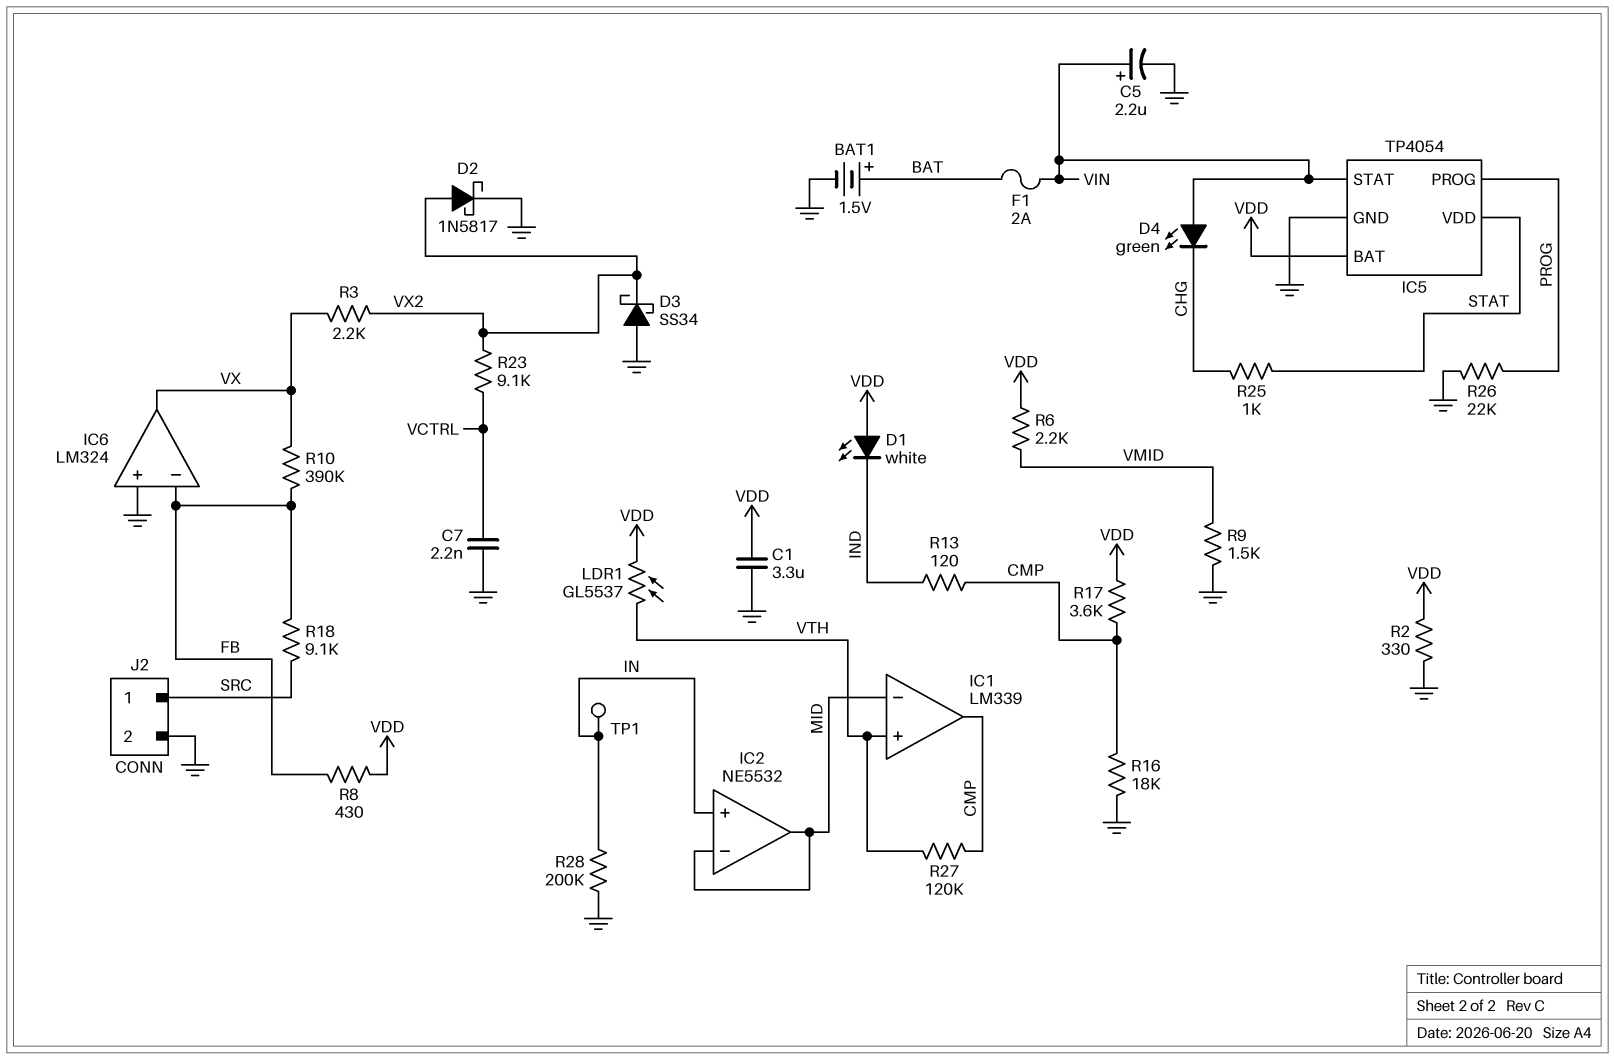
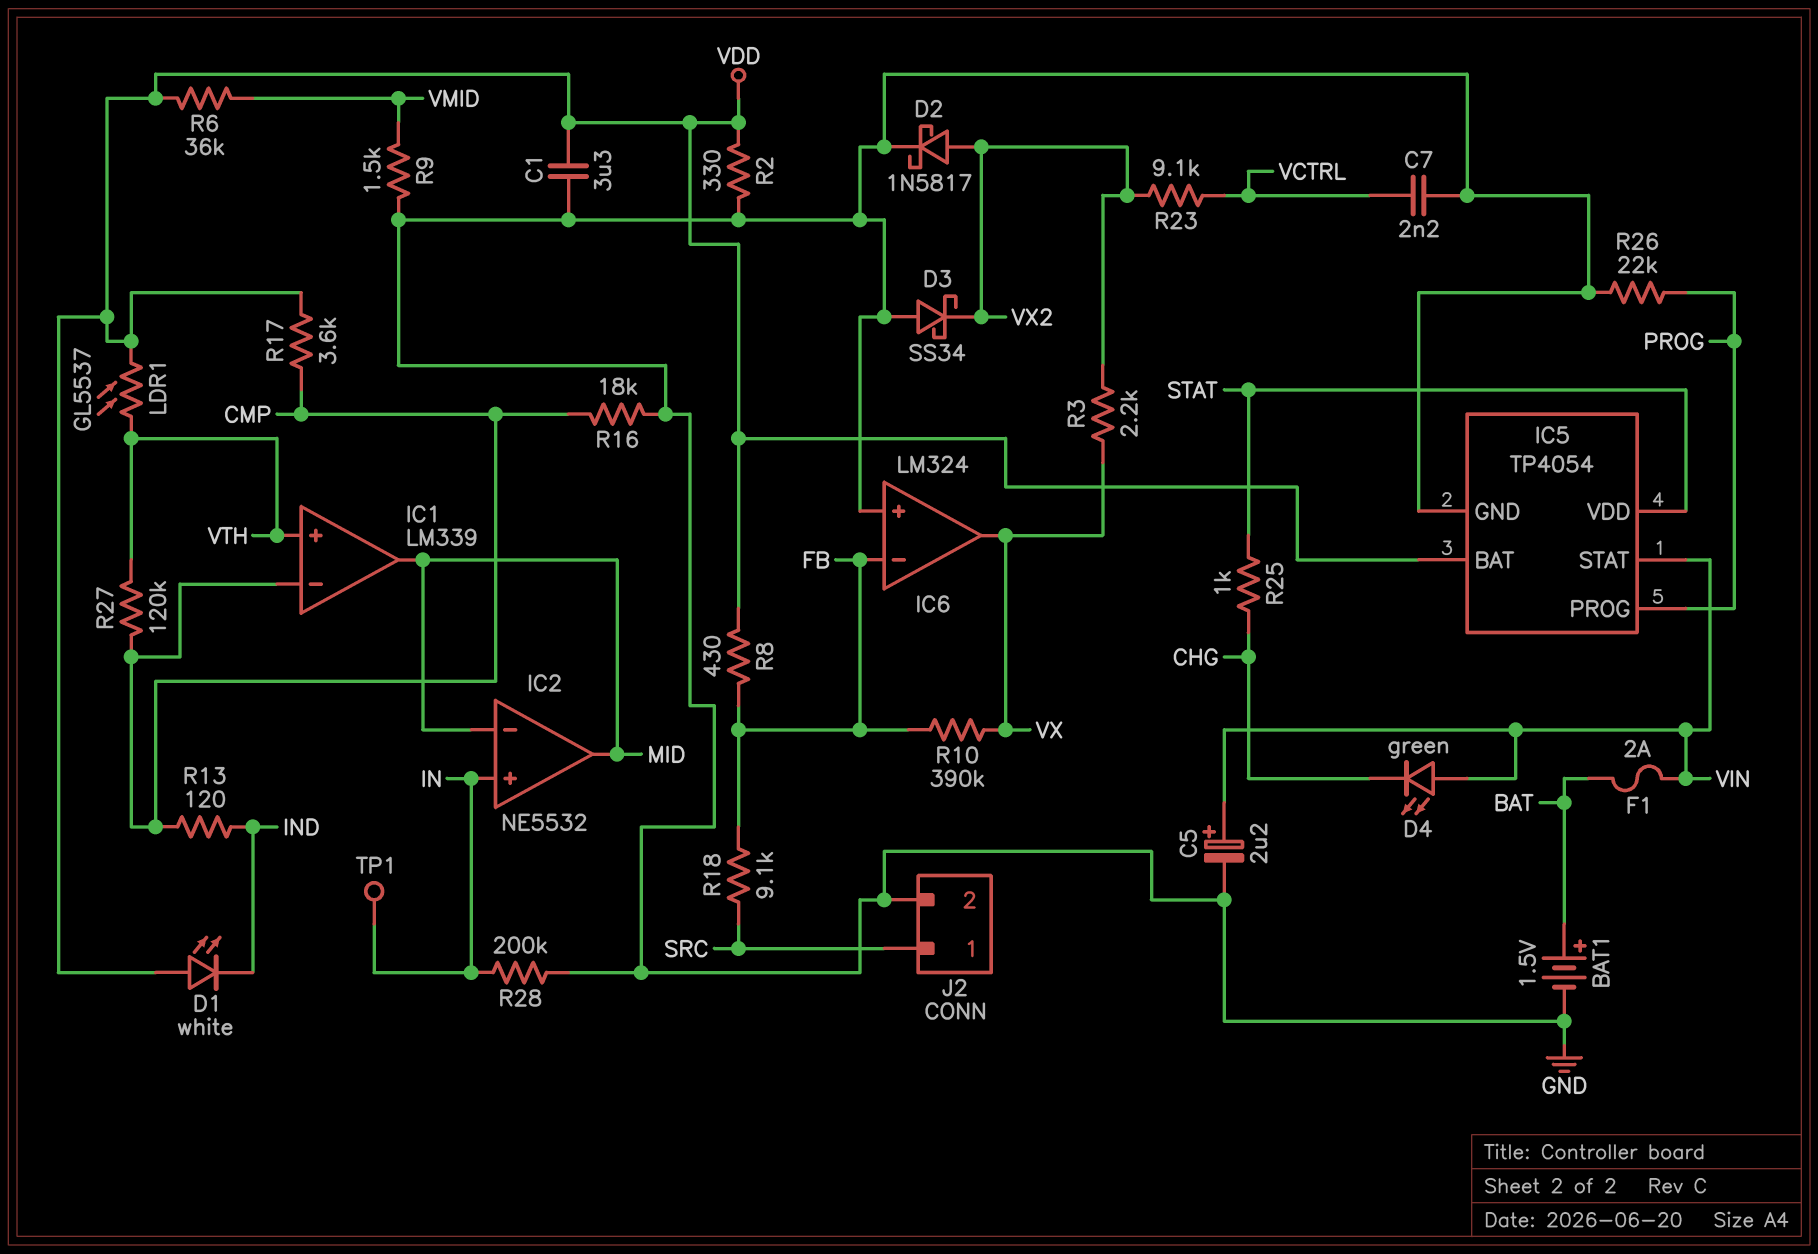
IC1 pin in-: MID -> CMP
IC1 pin out: CMP -> MID
R6: 2.2k (VDD, VMID) -> 36k (VDD, VMID)

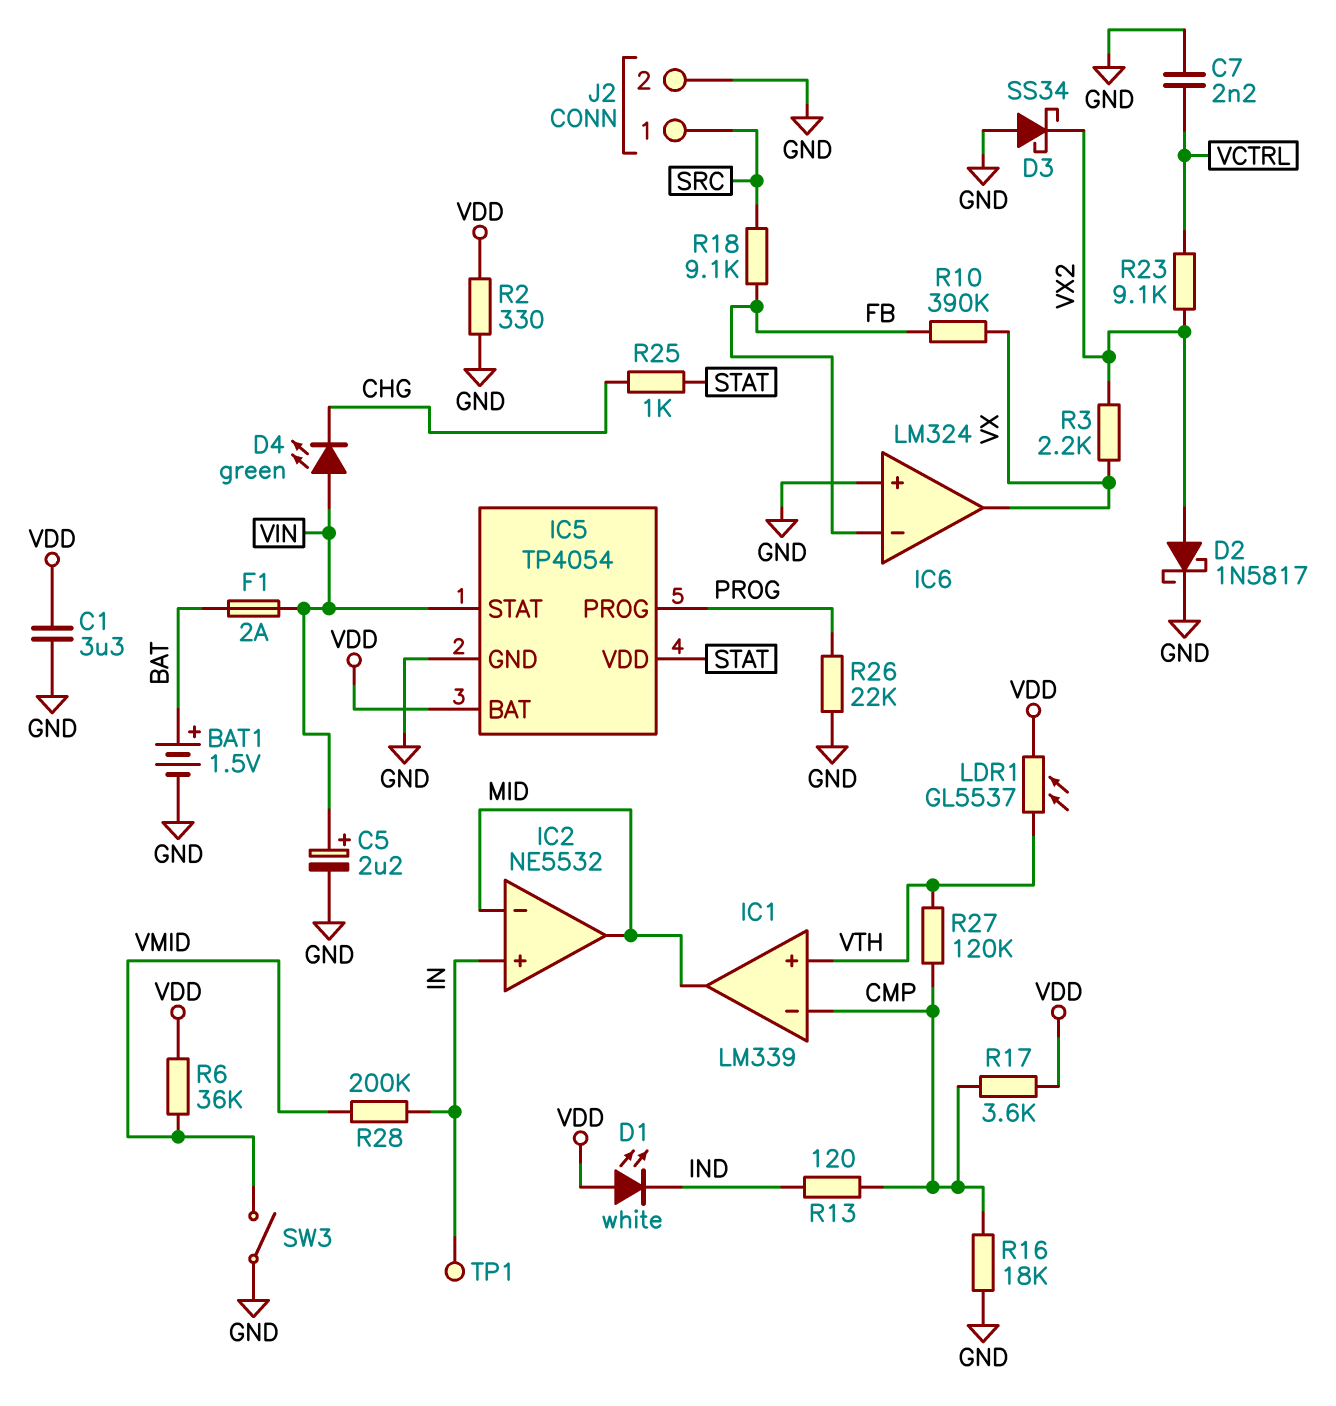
R8: 430 (FB, VDD) -> none
R9: 1.5k (GND, VMID) -> none
R28: 200k (GND, IN) -> 200k (IN, VMID)
SW3: none -> switch (GND, VMID)

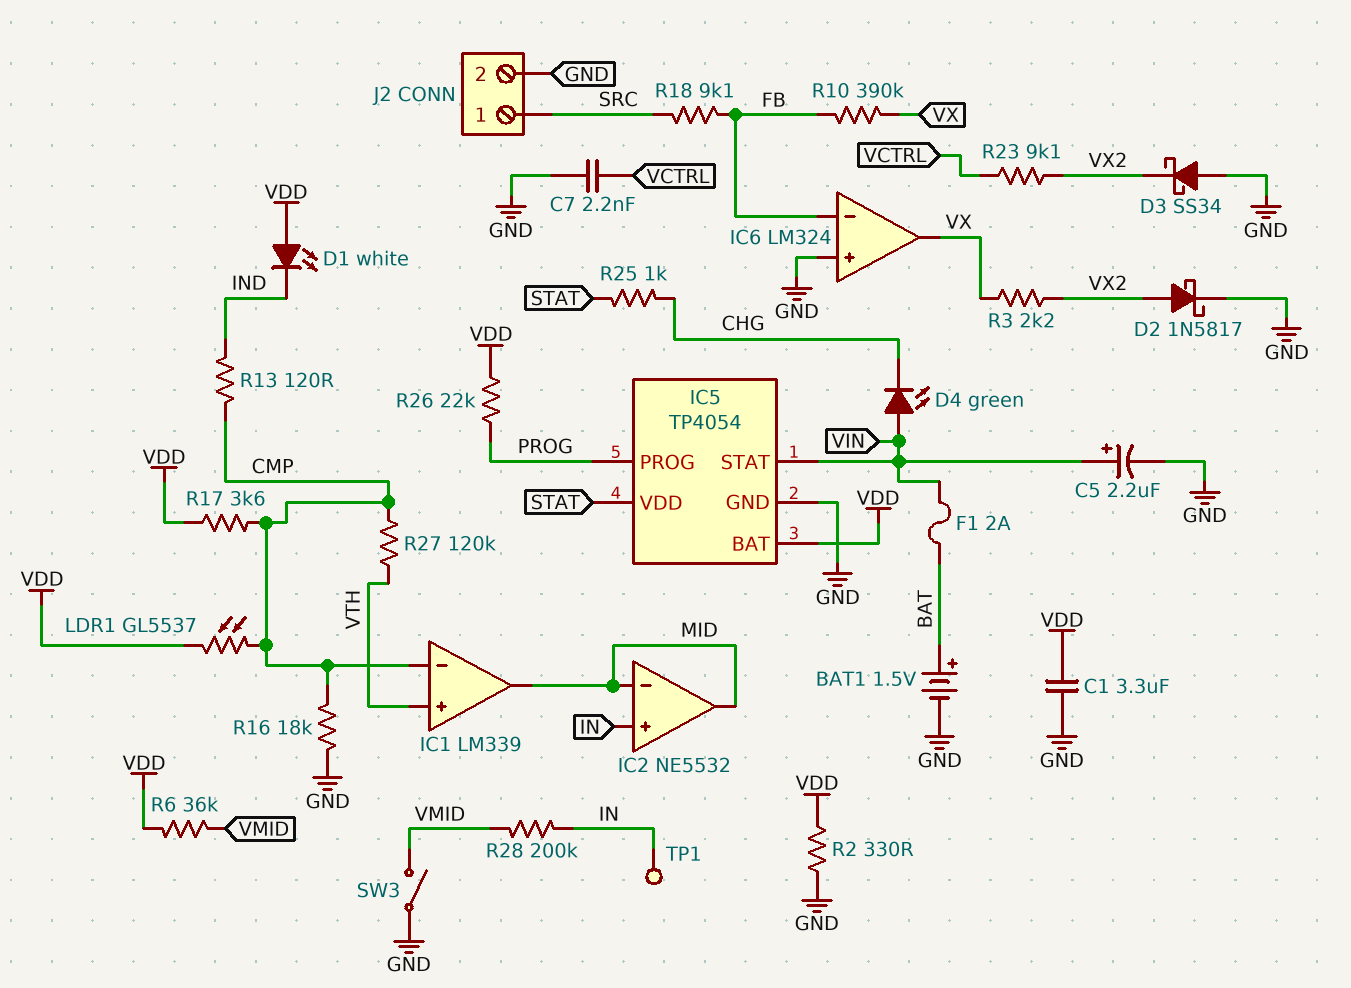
LDR1: GL5537 (VDD, VTH) -> GL5537 (CMP, VDD)
R26: 22k (GND, PROG) -> 22k (PROG, VDD)

